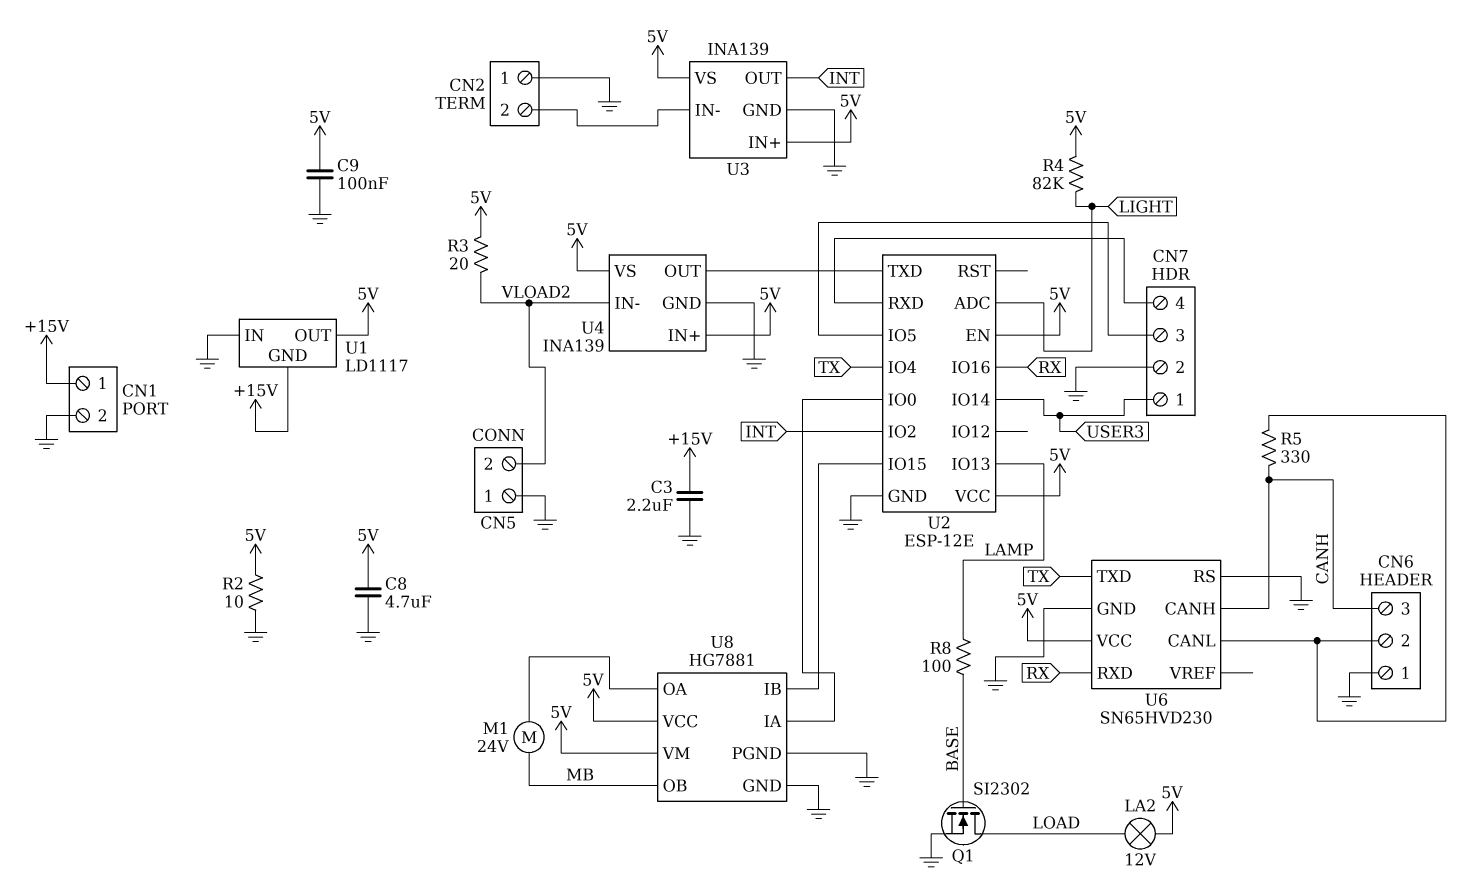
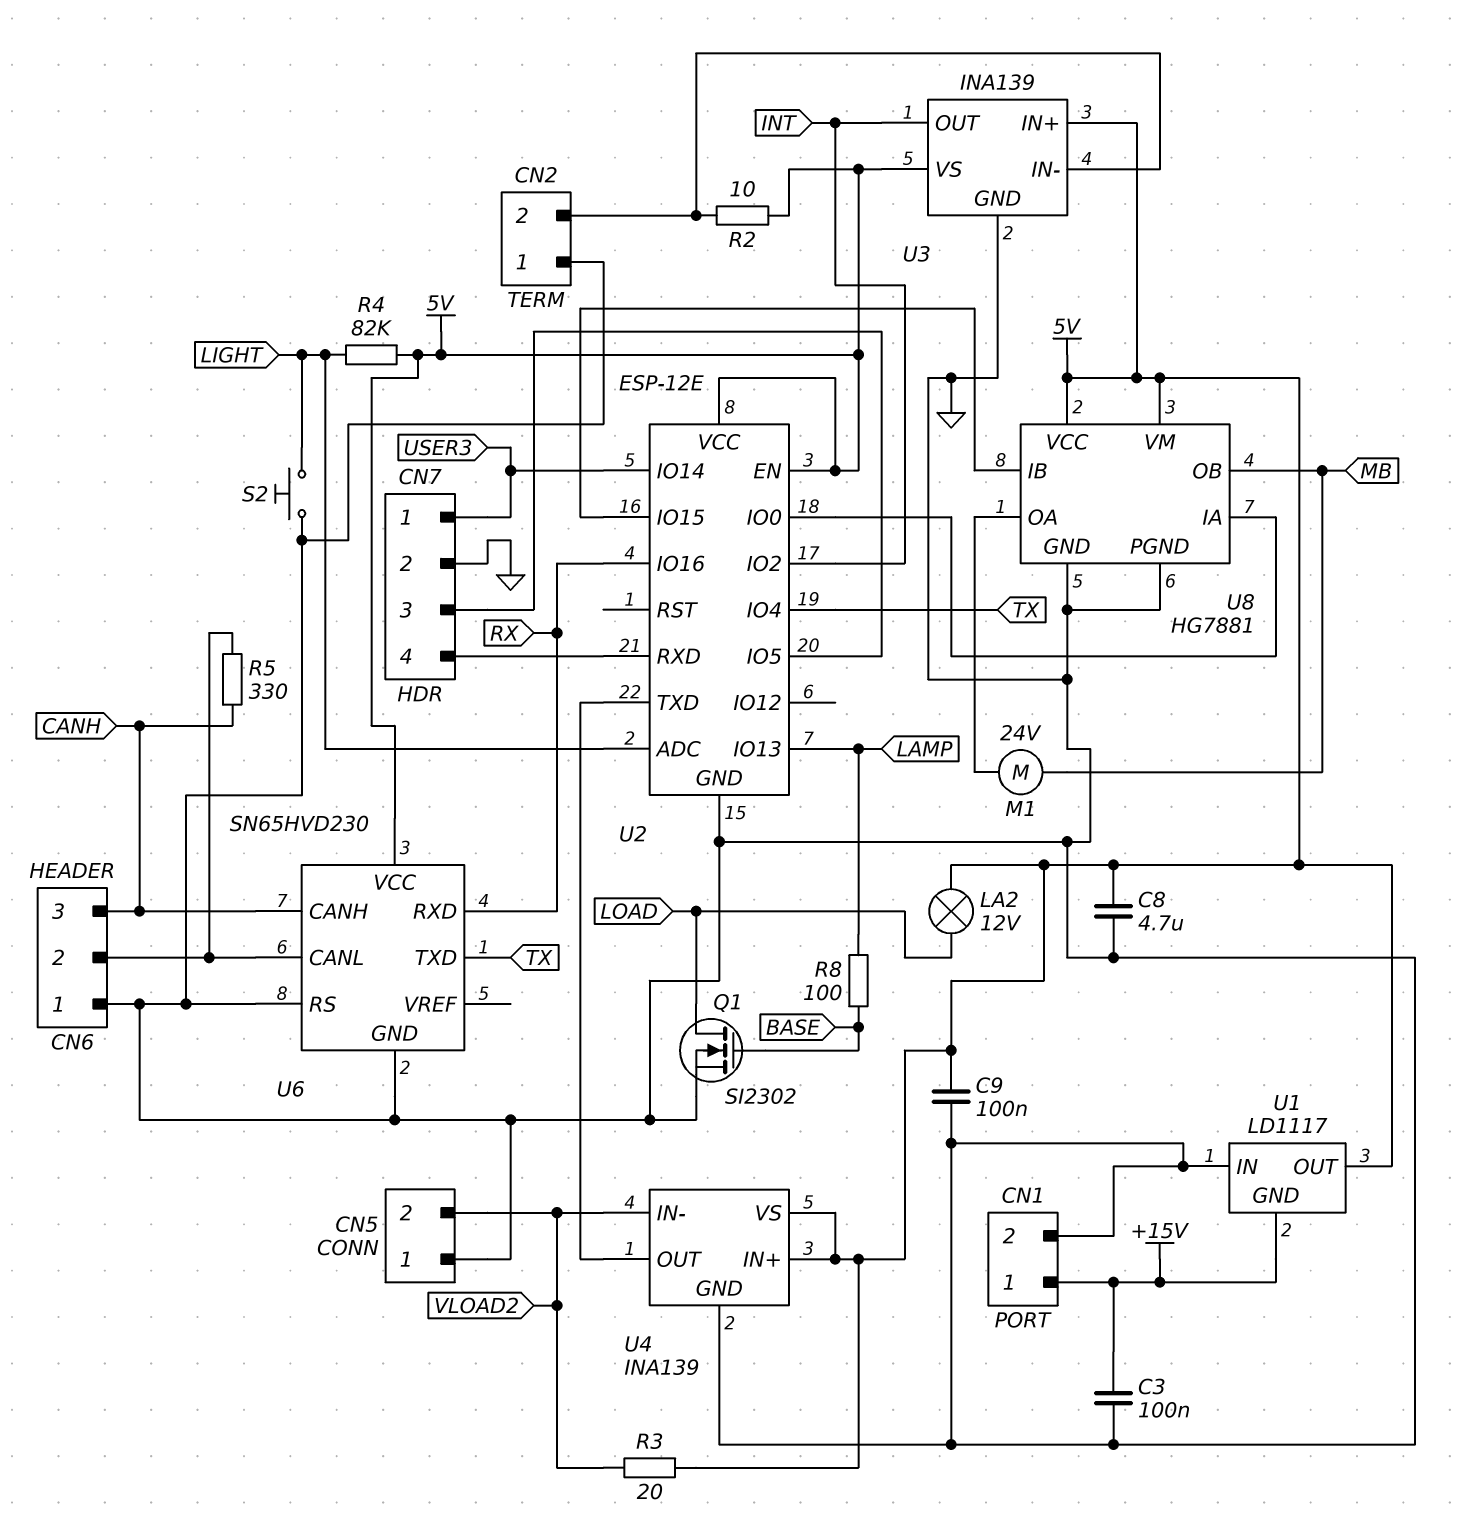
C3: 2.2uF (+15V, GND) -> 100nF (+15V, GND)
R2: 10 (5V, GND) -> 10 (5V, CN2/2)
S2: none -> button (GND, LIGHT)

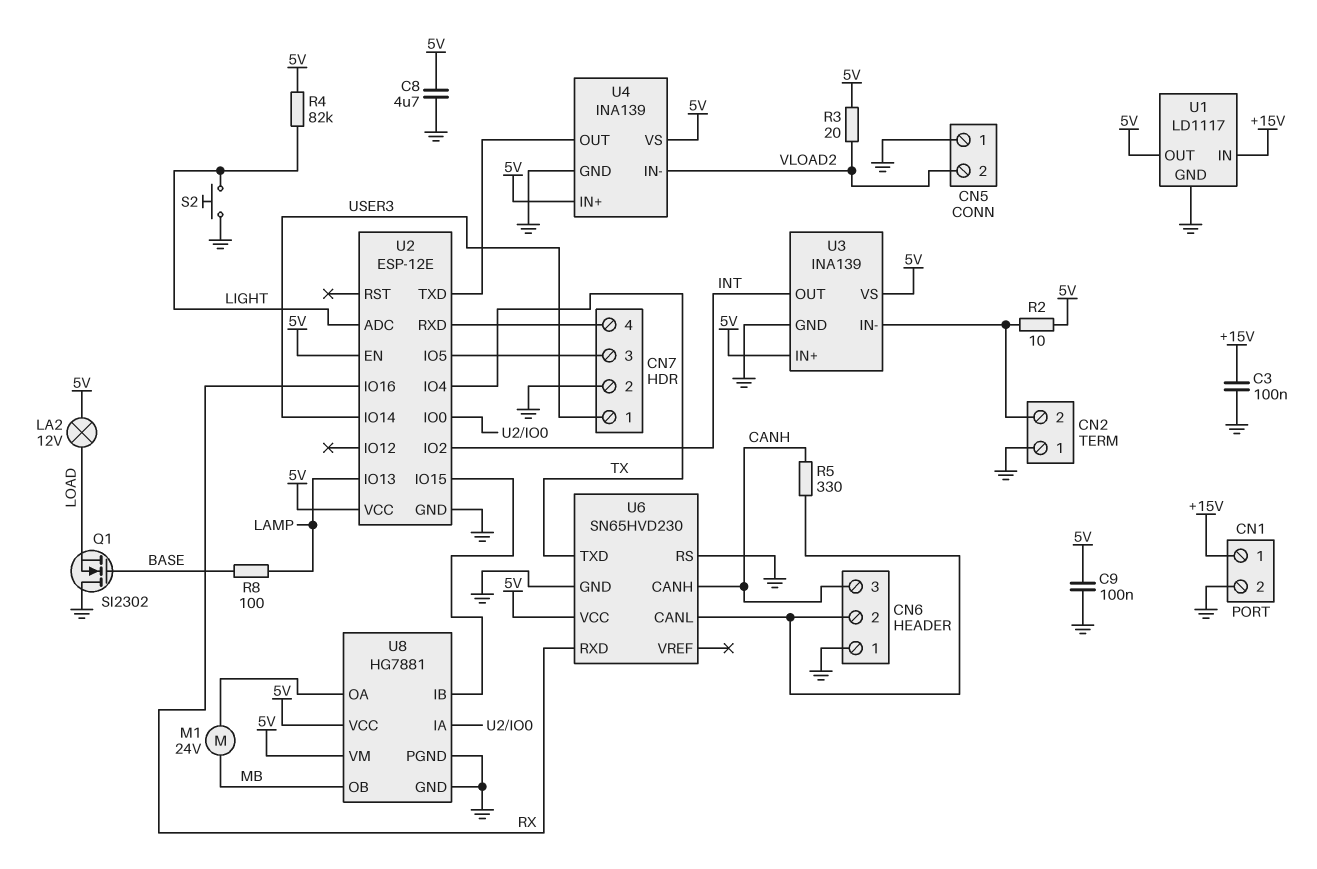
Q1: NMOS SI2302 (G BASE, D LOAD, S GND) -> NMOS SI2302 (G BASE, D GND, S LOAD)
U1 pin GND: +15V -> GND
U1 pin IN: GND -> +15V

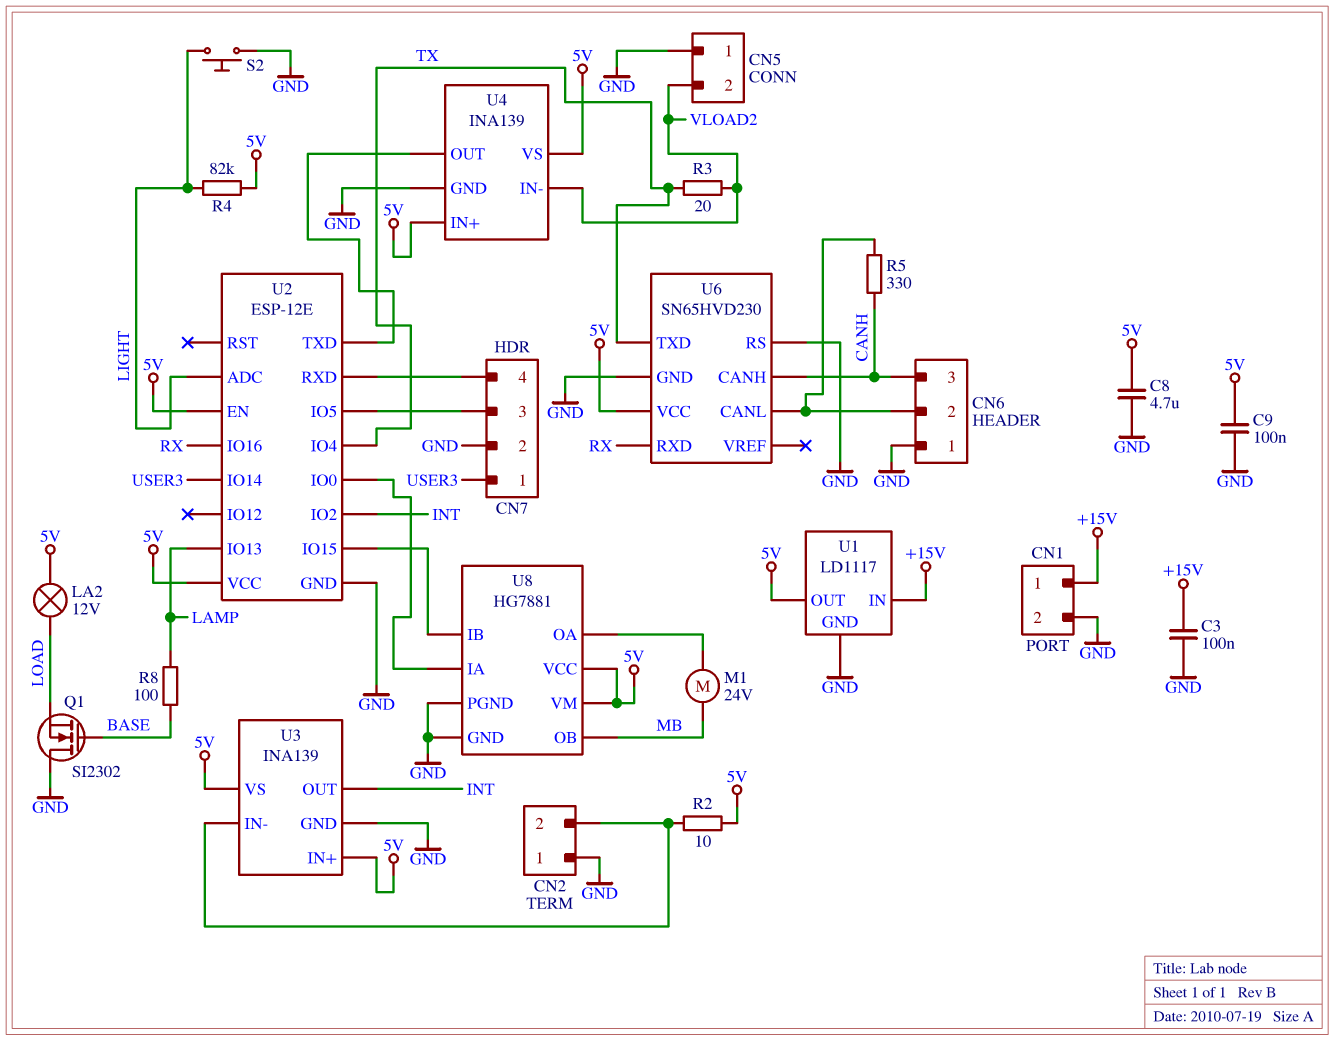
R3: 20 (5V, VLOAD2) -> 20 (TX, VLOAD2)

